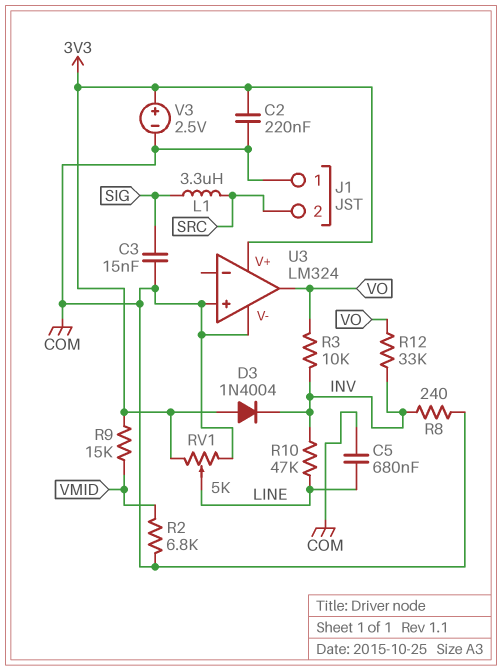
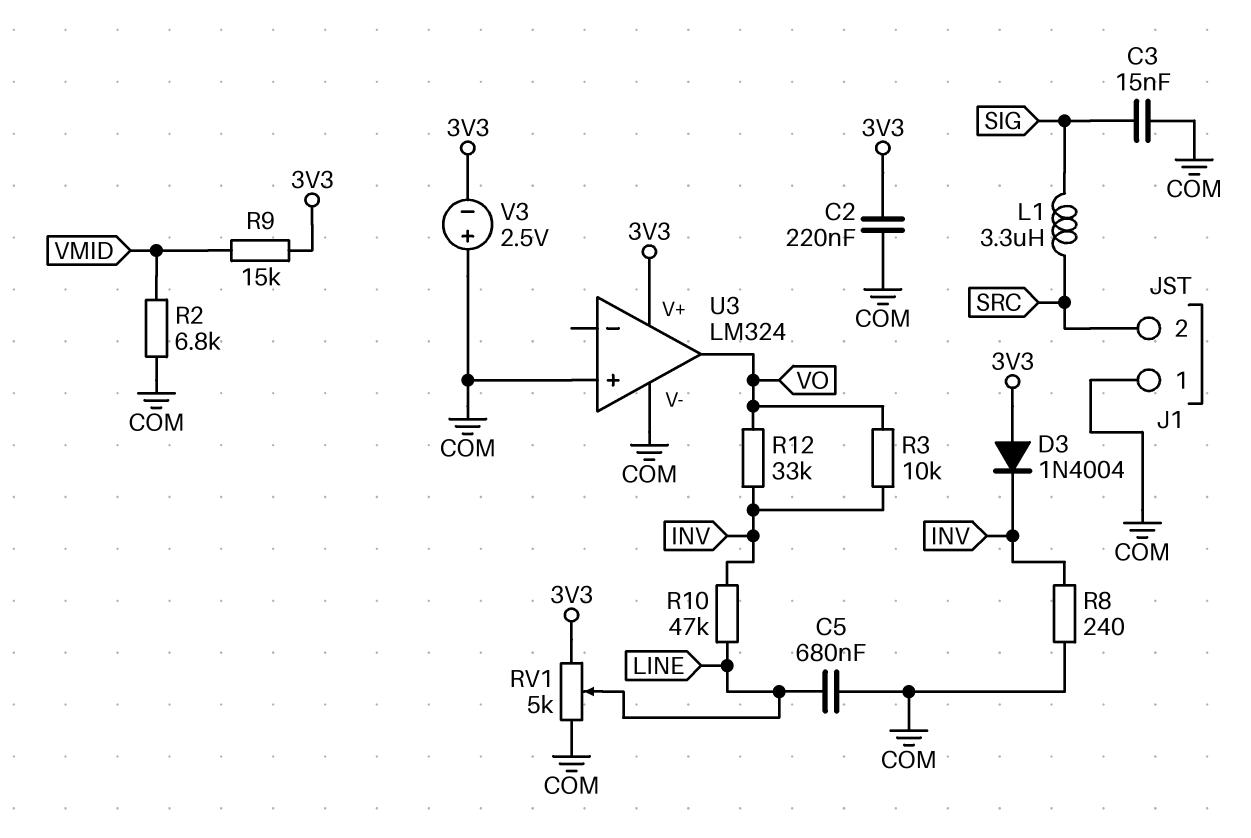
V3: 2.5V (plus 3V3, minus COM) -> 2.5V (plus COM, minus 3V3)

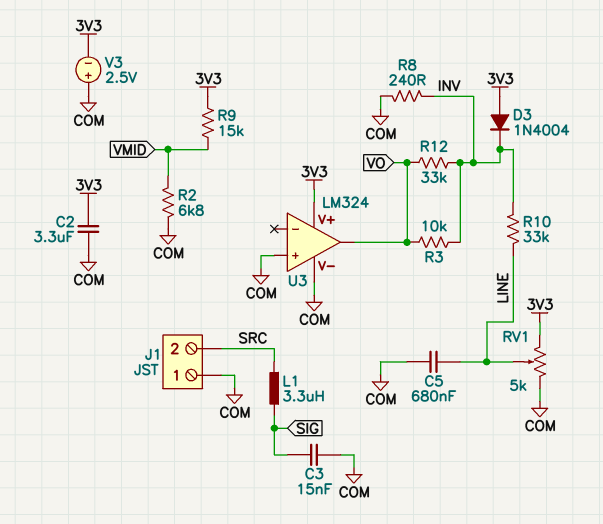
C2: 220nF (3V3, COM) -> 3.3uF (3V3, COM)
R10: 47k (INV, LINE) -> 33k (INV, LINE)

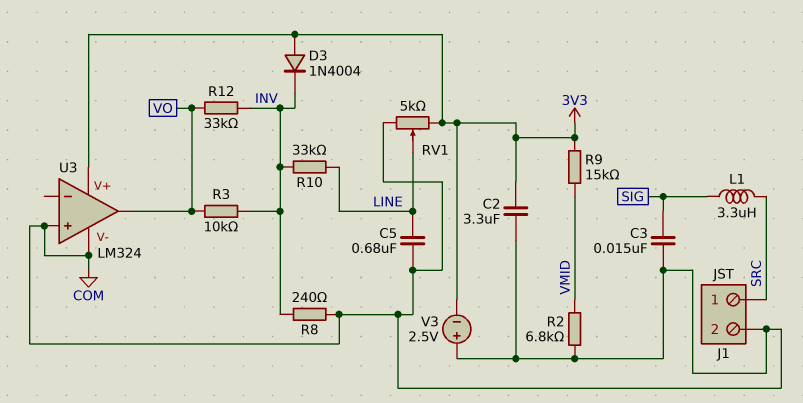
J1 pin 1: COM -> SRC
J1 pin 2: SRC -> COM

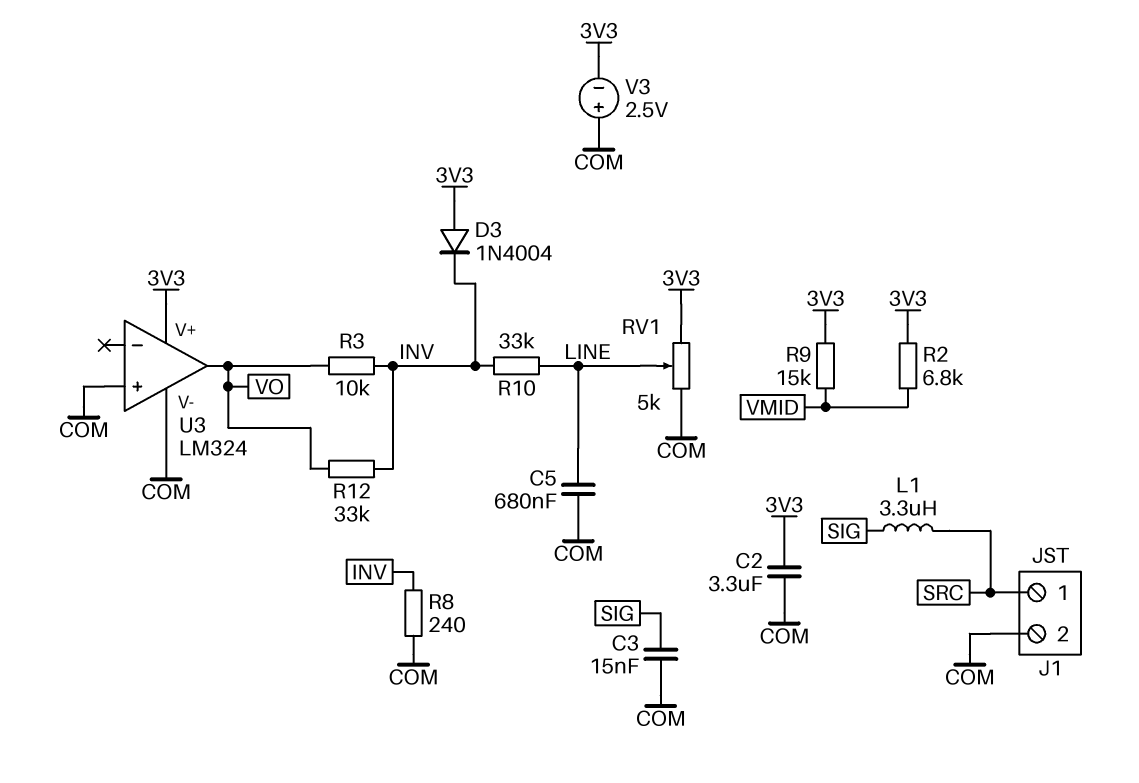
R2: 6.8k (COM, VMID) -> 6.8k (3V3, VMID)

